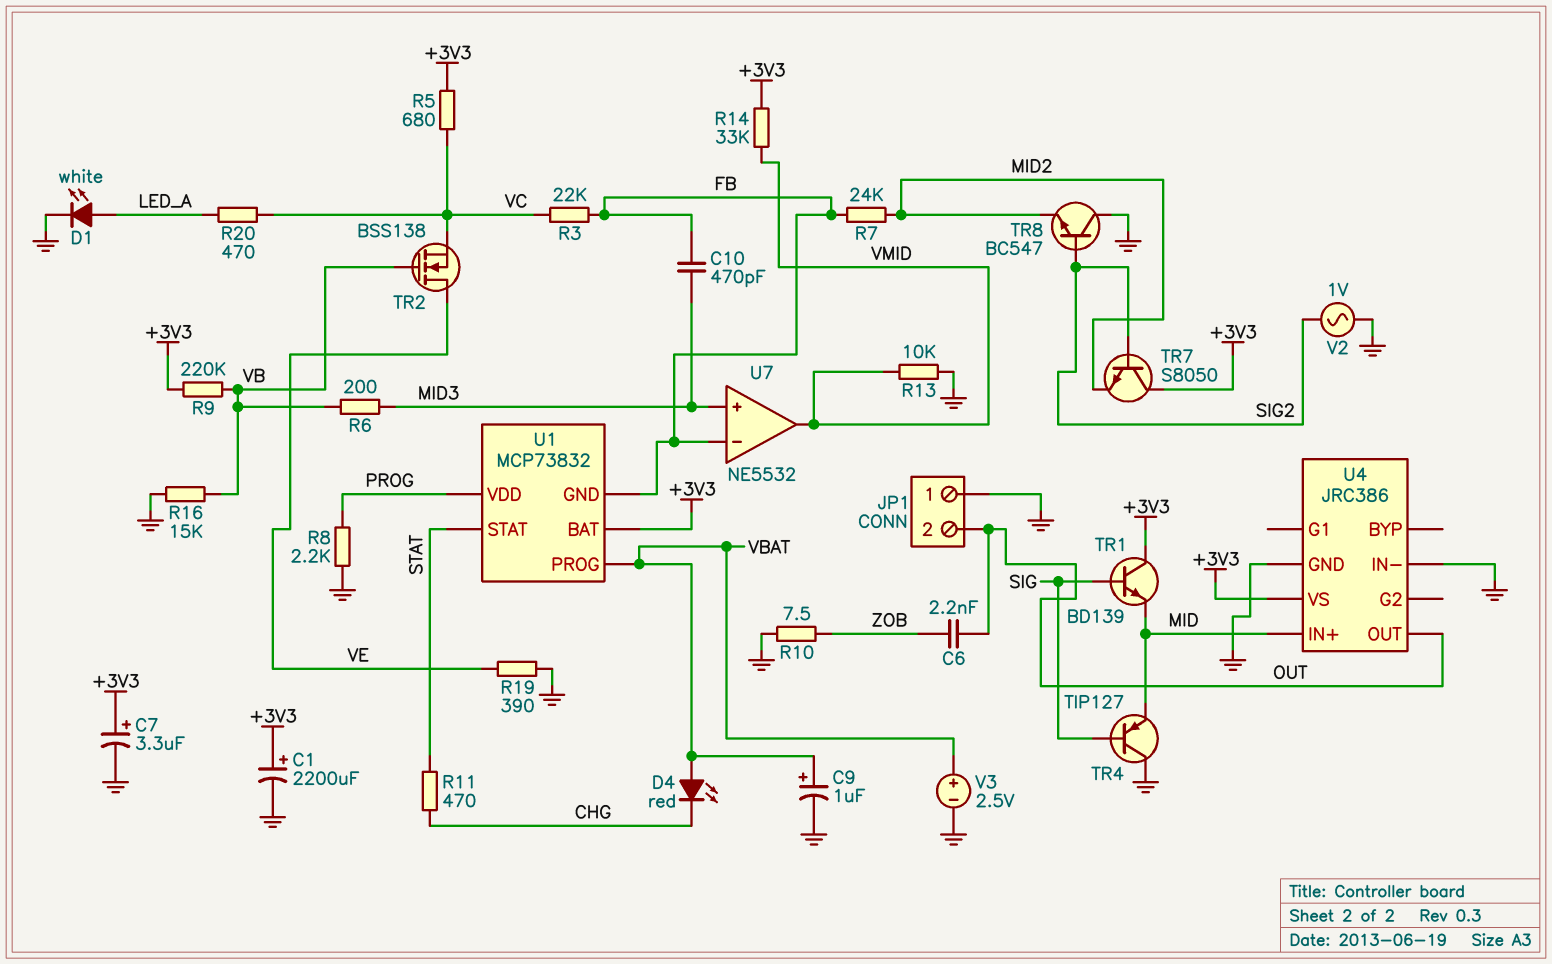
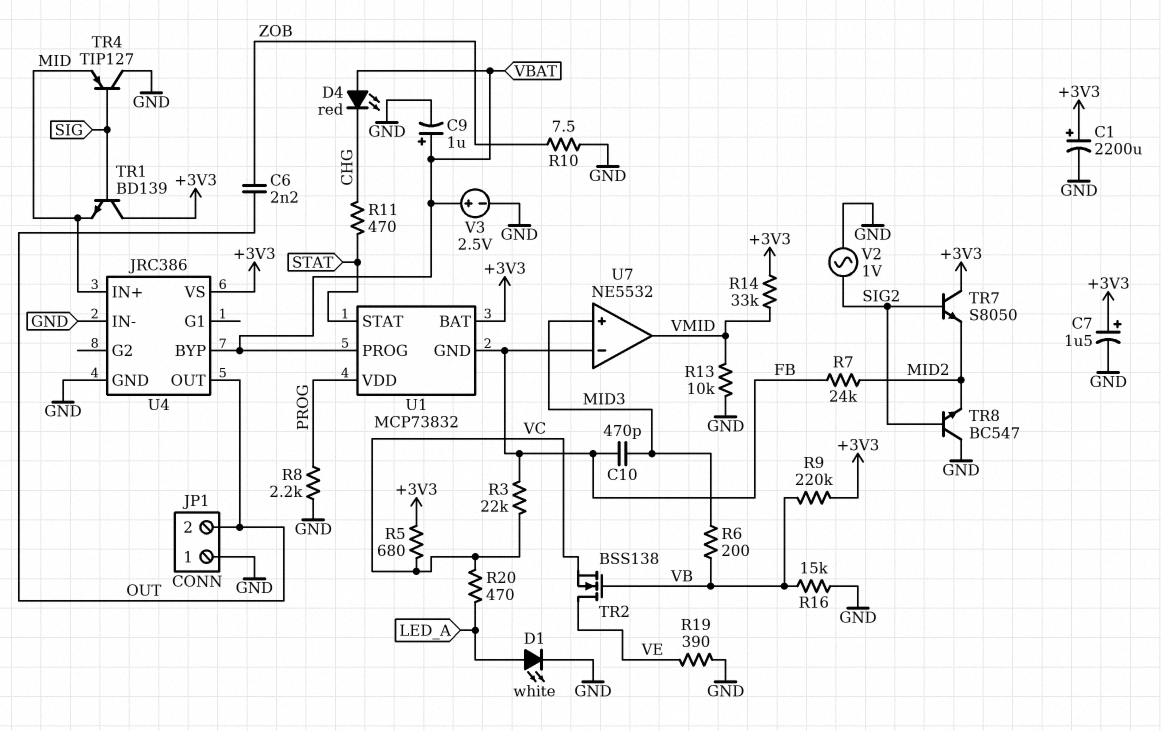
C7: 3.3uF (plus +3V3, minus GND) -> 1.5uF (plus +3V3, minus GND)
U4 pin BYP: none -> VBAT

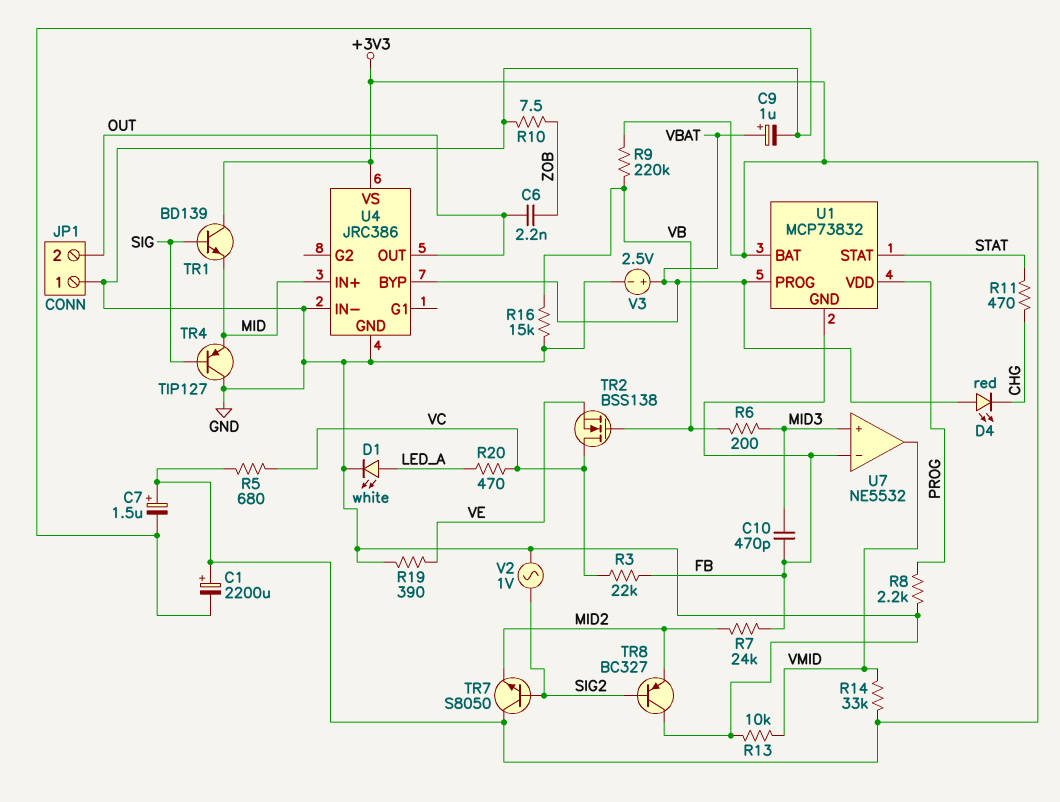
TR2: NMOS BSS138 (G VB, D VE, S VC) -> NMOS BSS138 (G VB, D VC, S VE)
TR8: NPN BC547 (B SIG2, C GND, E MID2) -> PNP BC327 (B SIG2, C GND, E MID2)

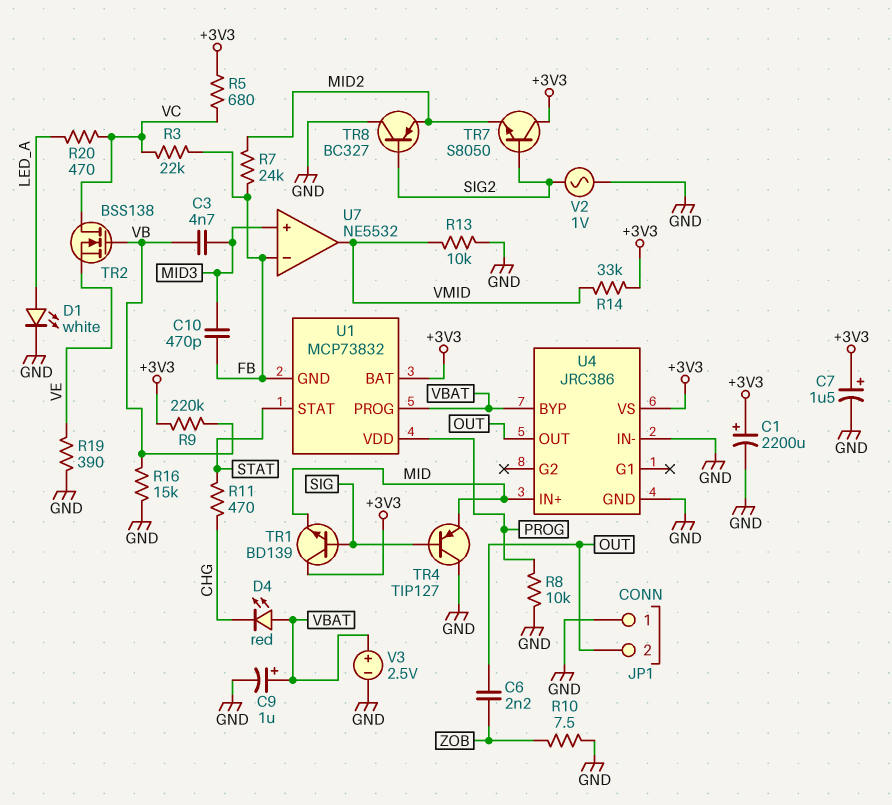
C3: none -> 4.7nF (MID3, VB)
R6: 200 (MID3, VB) -> none
R8: 2.2k (GND, PROG) -> 10k (GND, PROG)

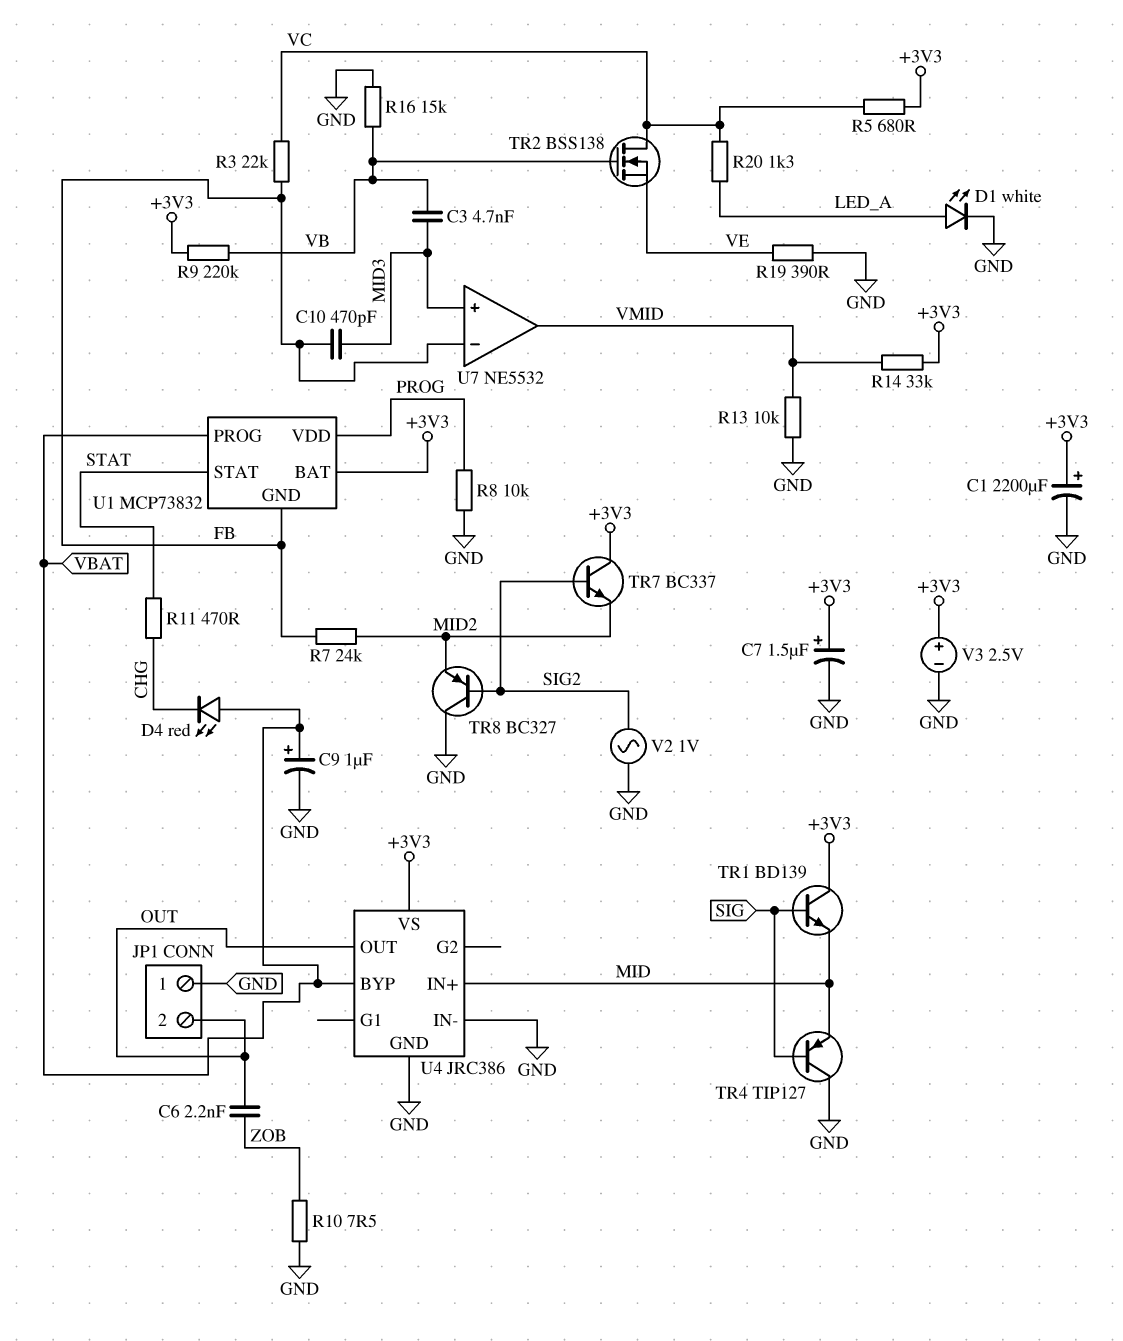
R20: 470 (LED_A, VC) -> 1.3k (LED_A, VC)
TR7: NPN S8050 (B SIG2, C +3V3, E MID2) -> NPN BC337 (B SIG2, C +3V3, E MID2)
V3: 2.5V (plus VBAT, minus GND) -> 2.5V (plus +3V3, minus GND)

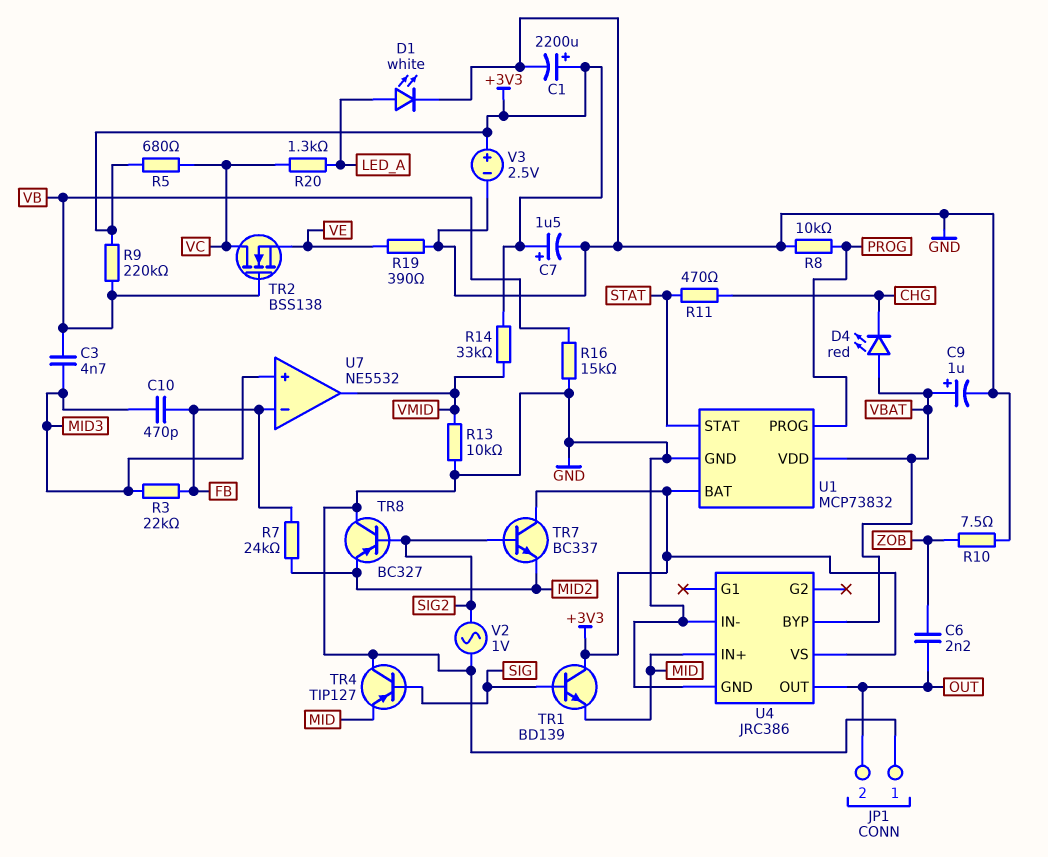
R3: 22k (FB, VC) -> 22k (FB, MID3)
U1 pin GND: FB -> GND
U1 pin PROG: VBAT -> PROG
U1 pin VDD: PROG -> VBAT

